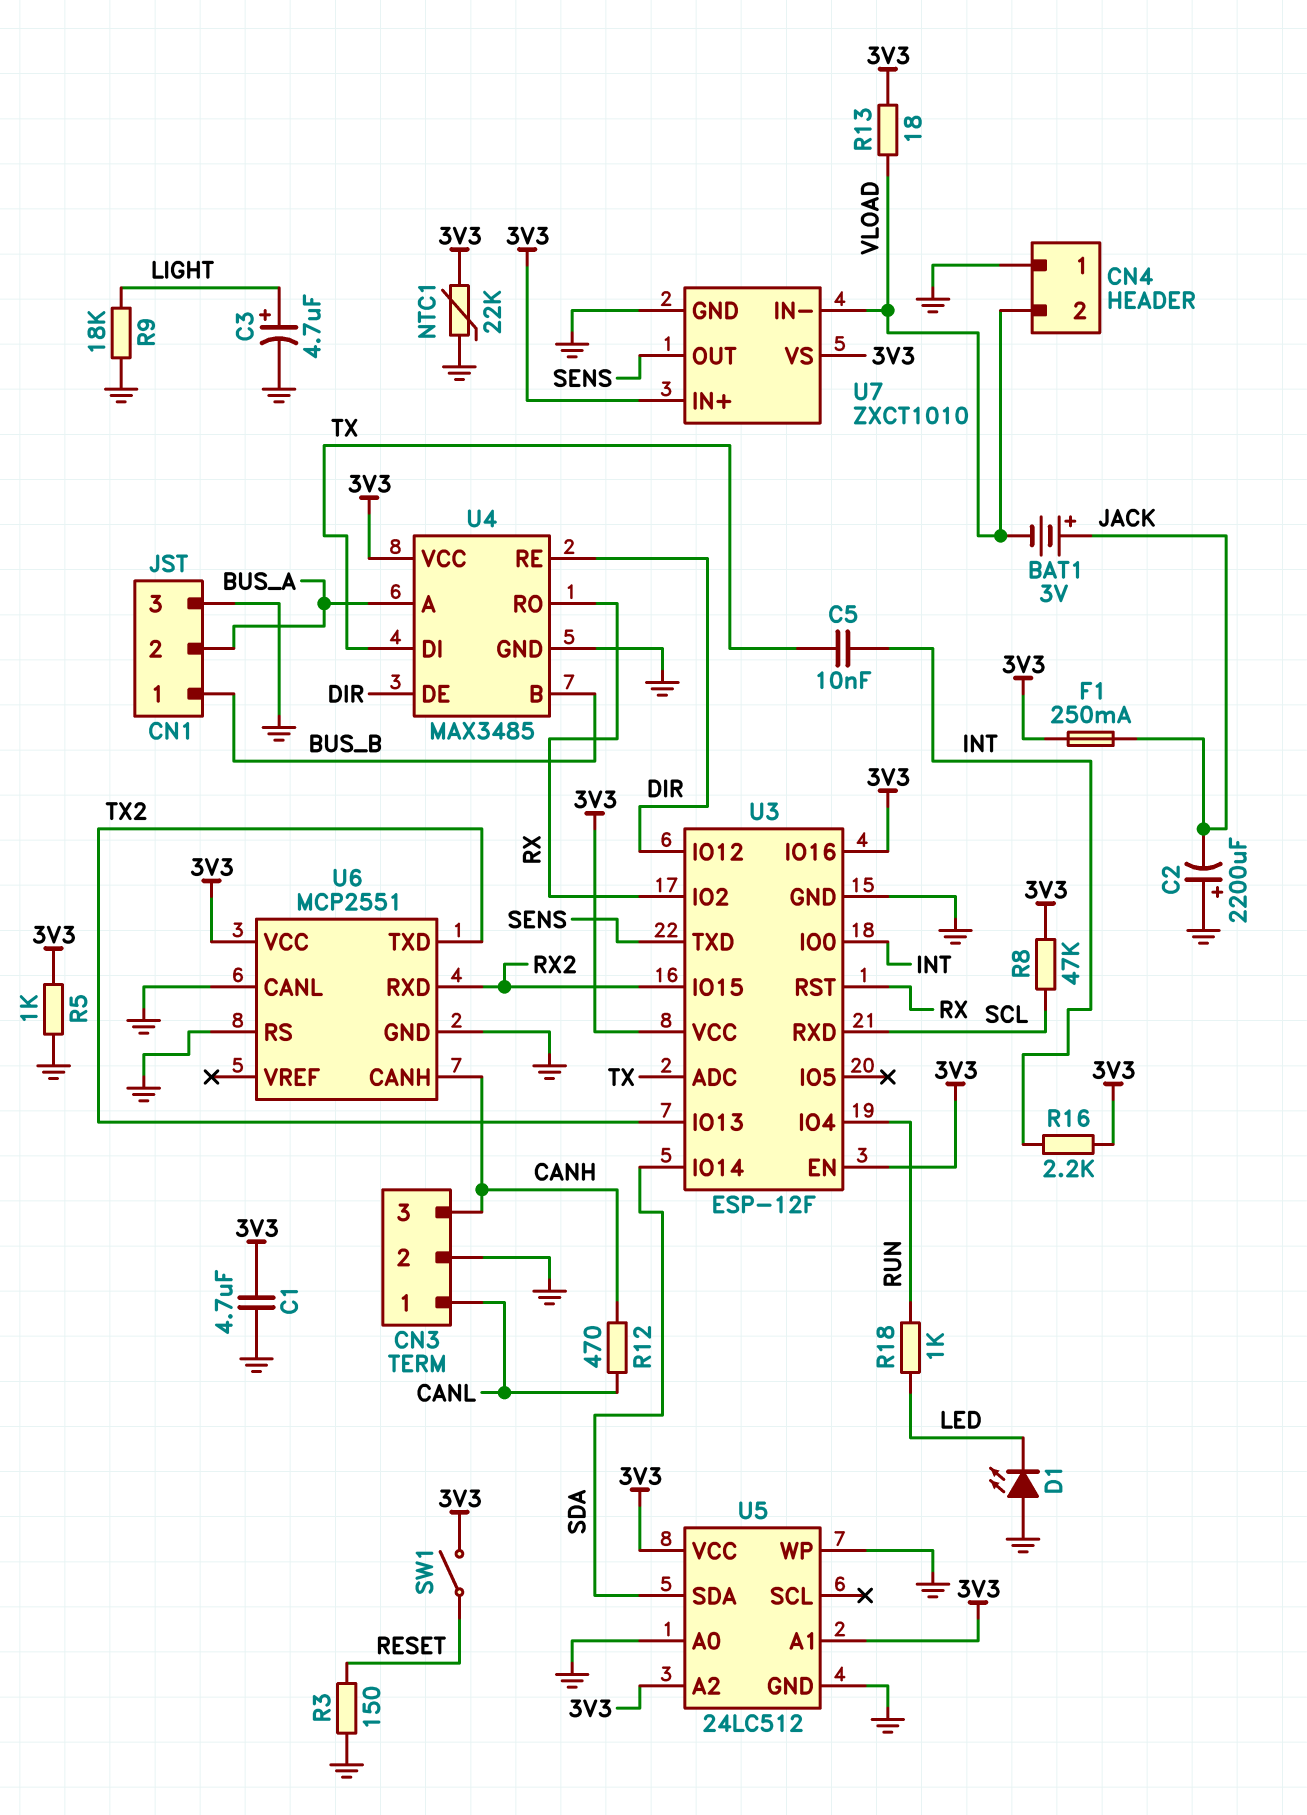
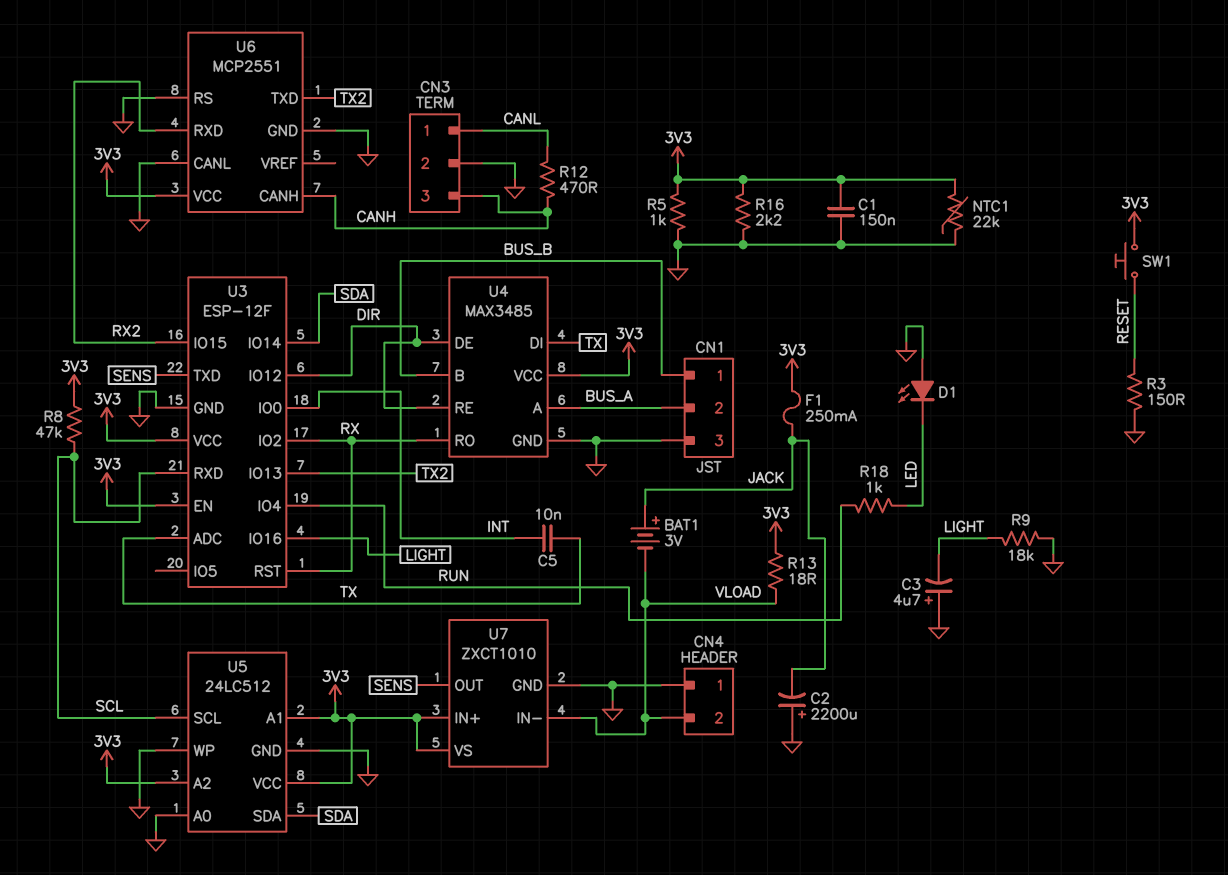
C1: 4.7uF (3V3, GND) -> 150nF (3V3, GND)
C3: 4.7uF (plus LIGHT, minus GND) -> 4.7uF (plus GND, minus LIGHT)
R16: 2.2k (3V3, INT) -> 2.2k (3V3, GND)
SW1: switch (3V3, RESET) -> button (3V3, RESET)
U3 pin IO16: 3V3 -> LIGHT
U5 pin SCL: none -> SCL

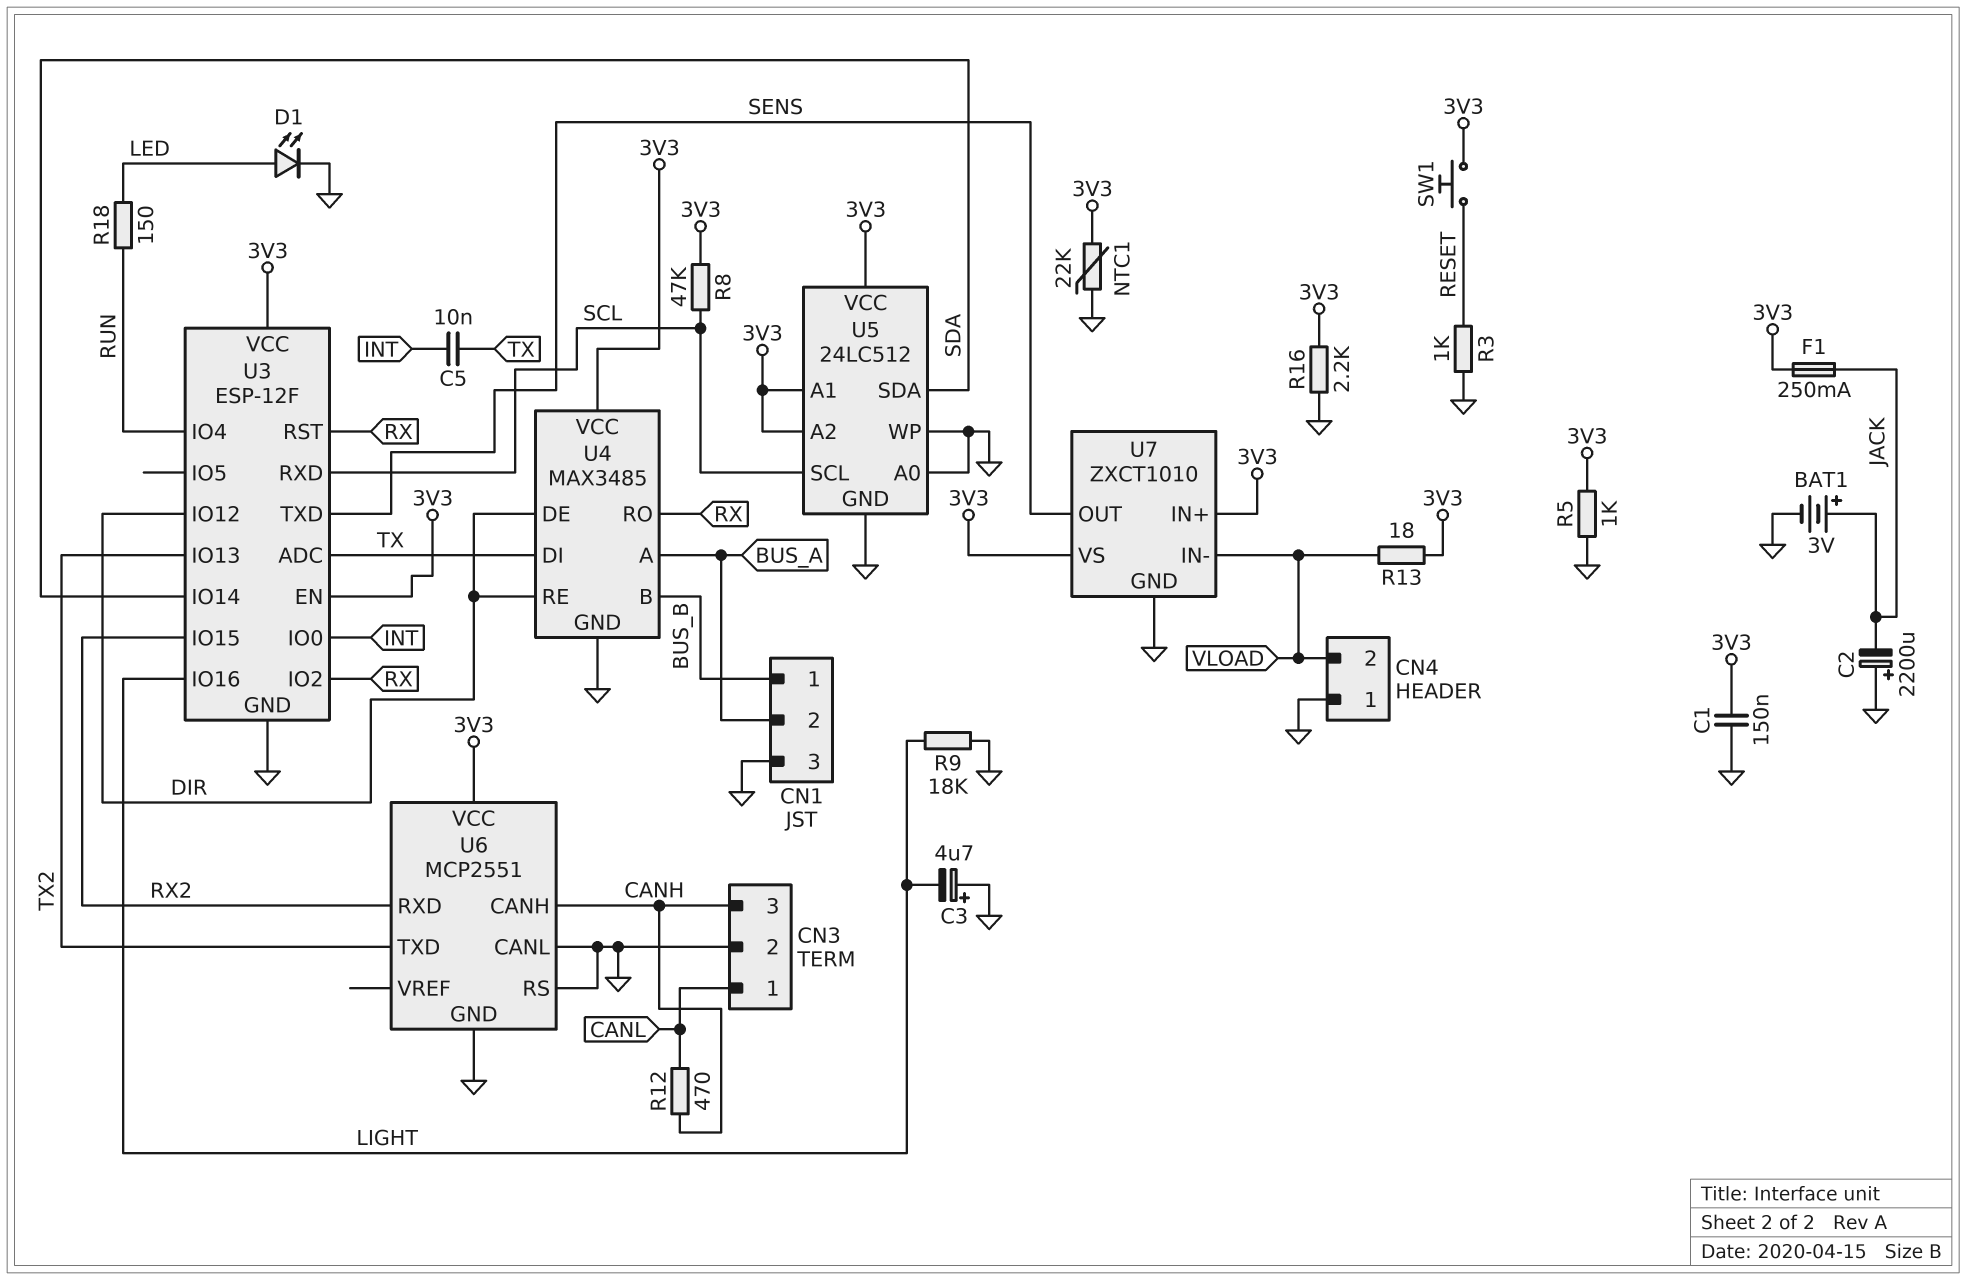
BAT1: 3V (plus JACK, minus VLOAD) -> 3V (plus JACK, minus GND)
D1: LED (A GND, K LED) -> LED (A LED, K GND)
R3: 150 (GND, RESET) -> 1k (GND, RESET)
R18: 1k (LED, RUN) -> 150 (LED, RUN)

